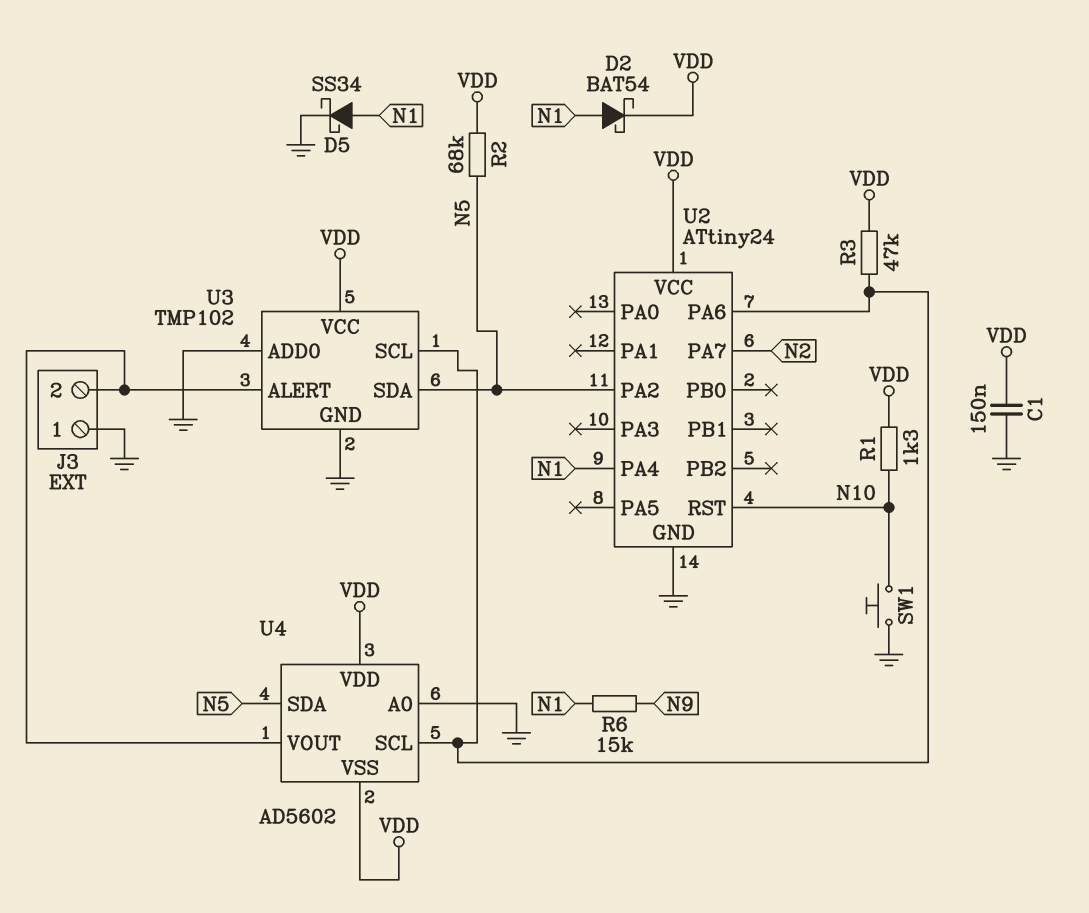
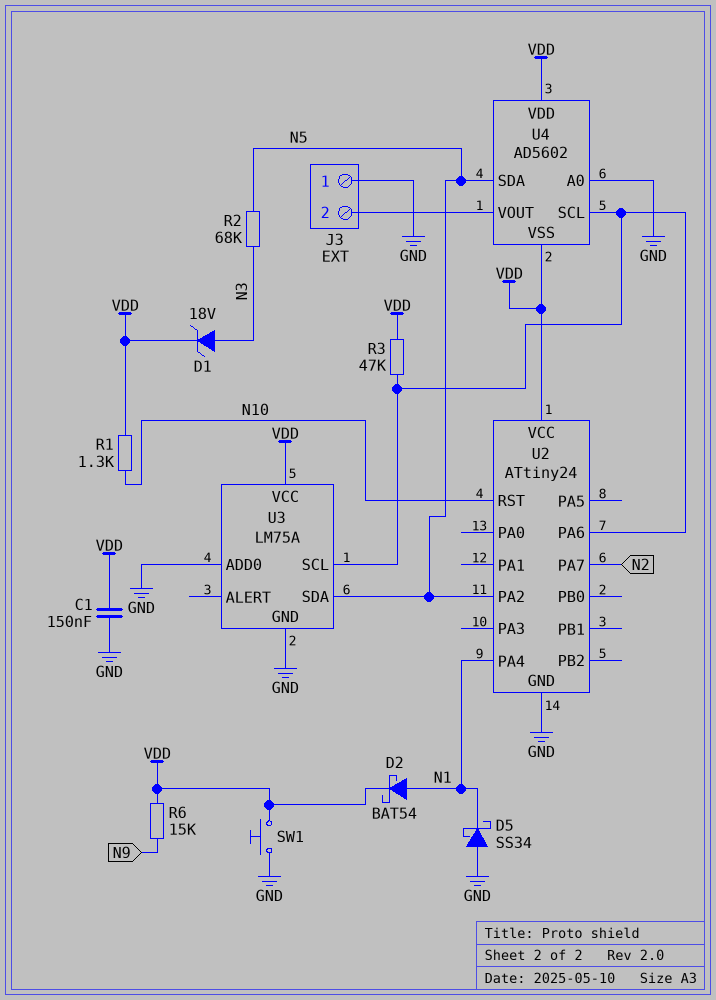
D1: none -> zener 18V (A N3, K VDD)
D5: schottky SS34 (A N1, K GND) -> schottky SS34 (A GND, K N1)
R2: 68k (N5, VDD) -> 68k (N3, N5)
R6: 15k (N1, N9) -> 15k (N9, VDD)
SW1: button (GND, N10) -> button (GND, VDD)
U3: TMP102 -> LM75A
U3 pin ALERT: J3/2 -> none

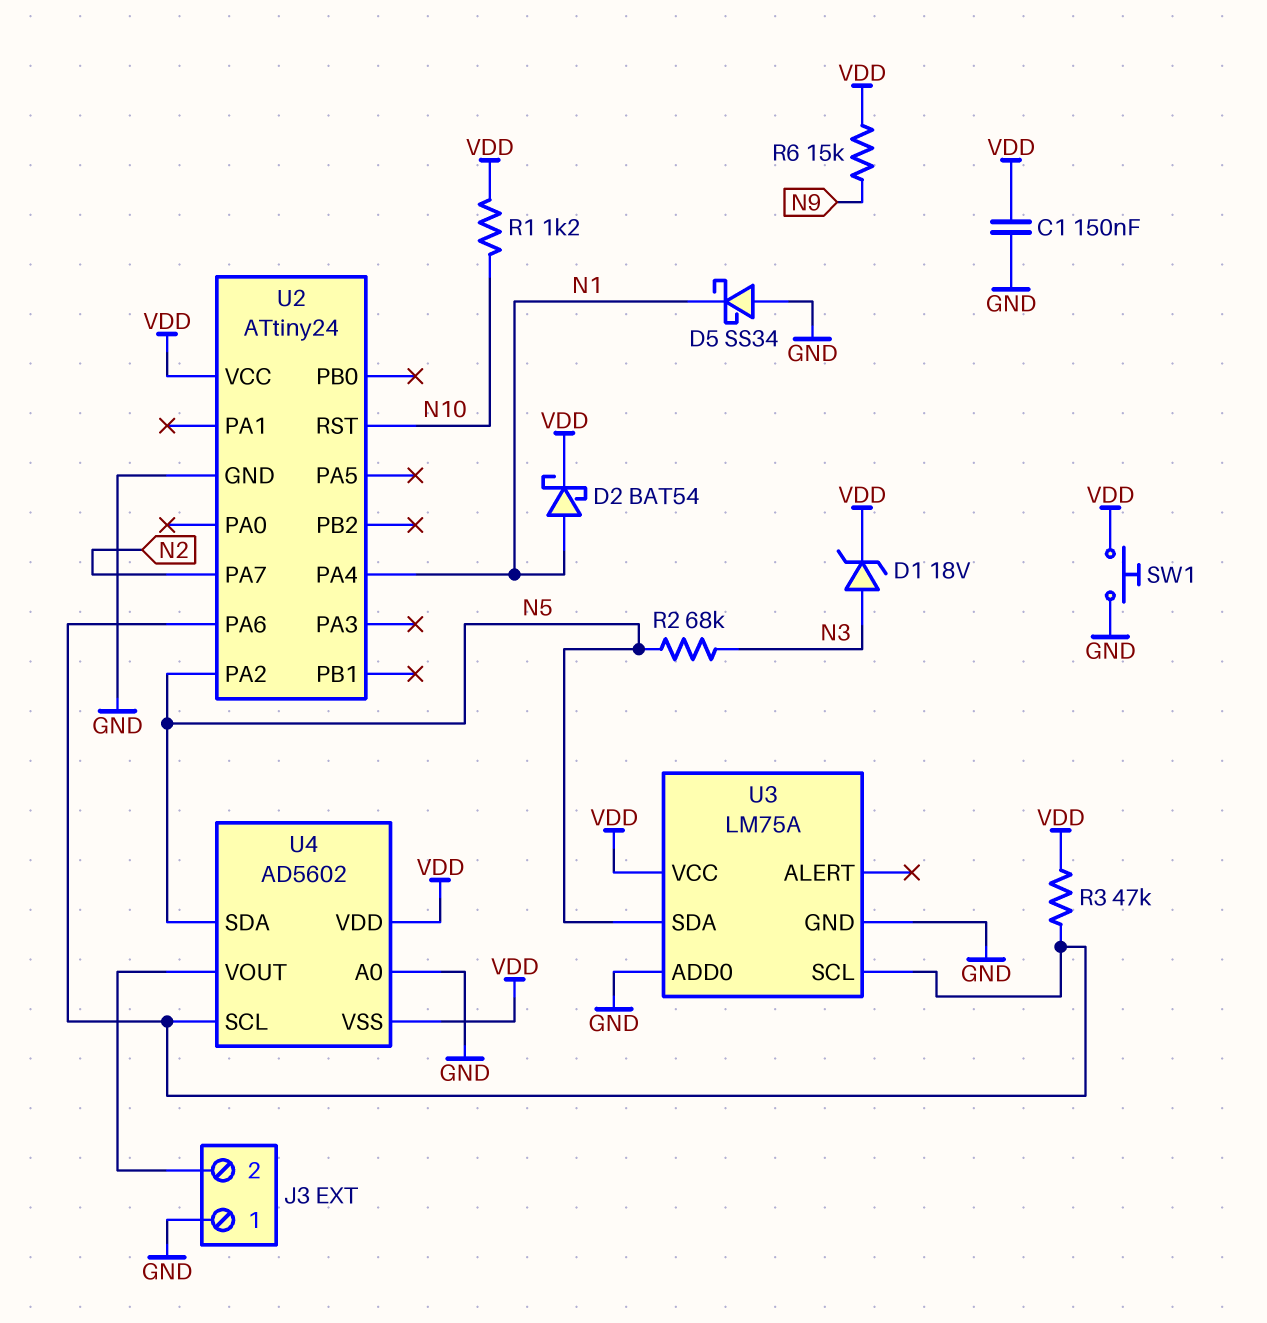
R1: 1.3k (N10, VDD) -> 1.2k (N10, VDD)

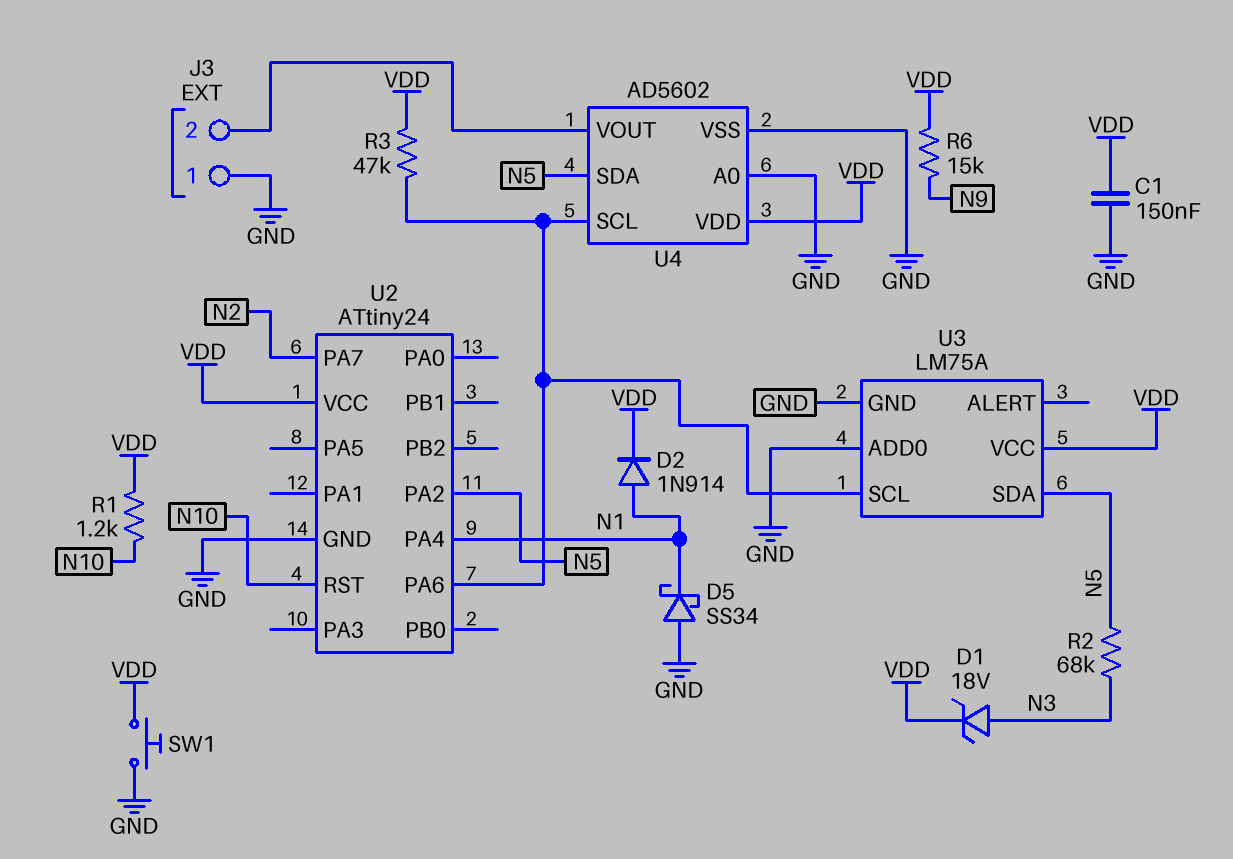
D2: schottky BAT54 (A N1, K VDD) -> diode 1N914 (A N1, K VDD)
U4 pin VSS: VDD -> GND

